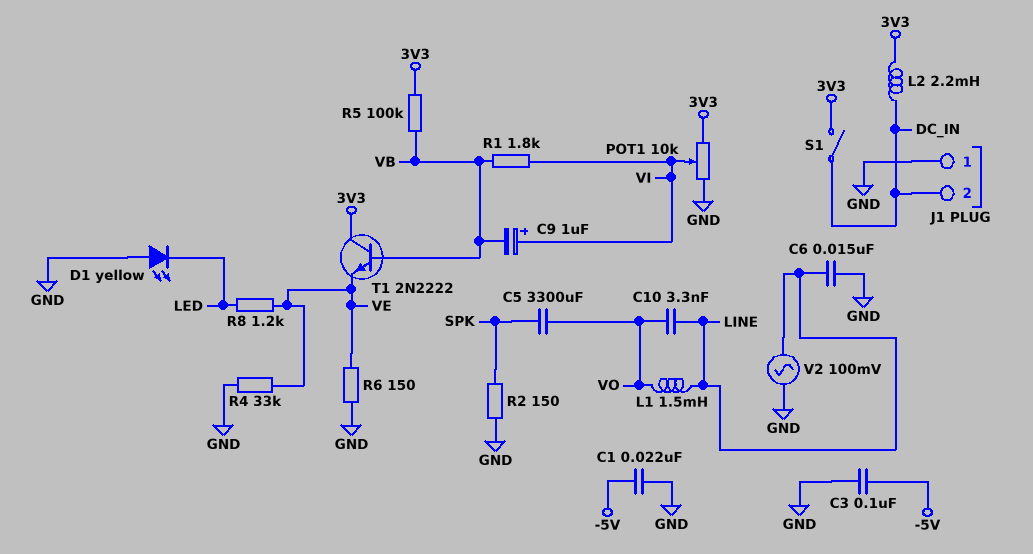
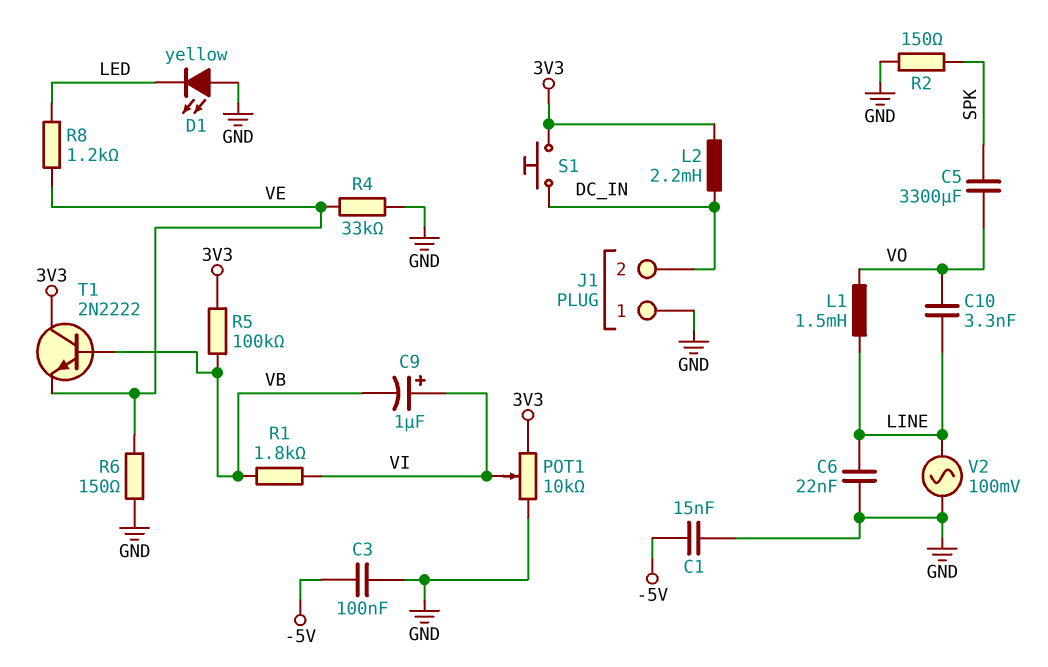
C1: 22nF (-5V, GND) -> 15nF (-5V, GND)
C6: 15nF (GND, LINE) -> 22nF (GND, LINE)
S1: switch (3V3, DC_IN) -> button (3V3, DC_IN)

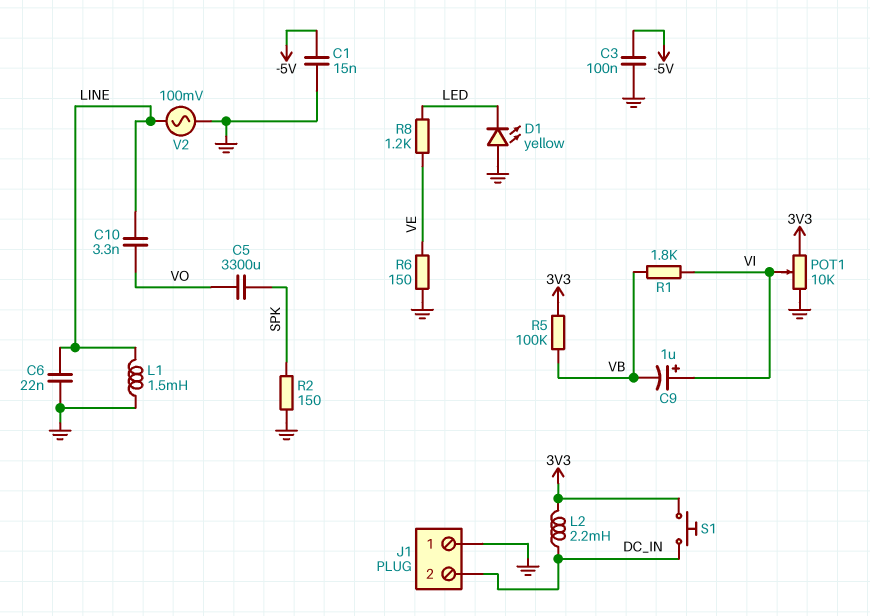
L1: 1.5mH (LINE, VO) -> 1.5mH (GND, LINE)
R4: 33k (GND, VE) -> none
T1: NPN 2N2222 (B VB, C 3V3, E VE) -> none

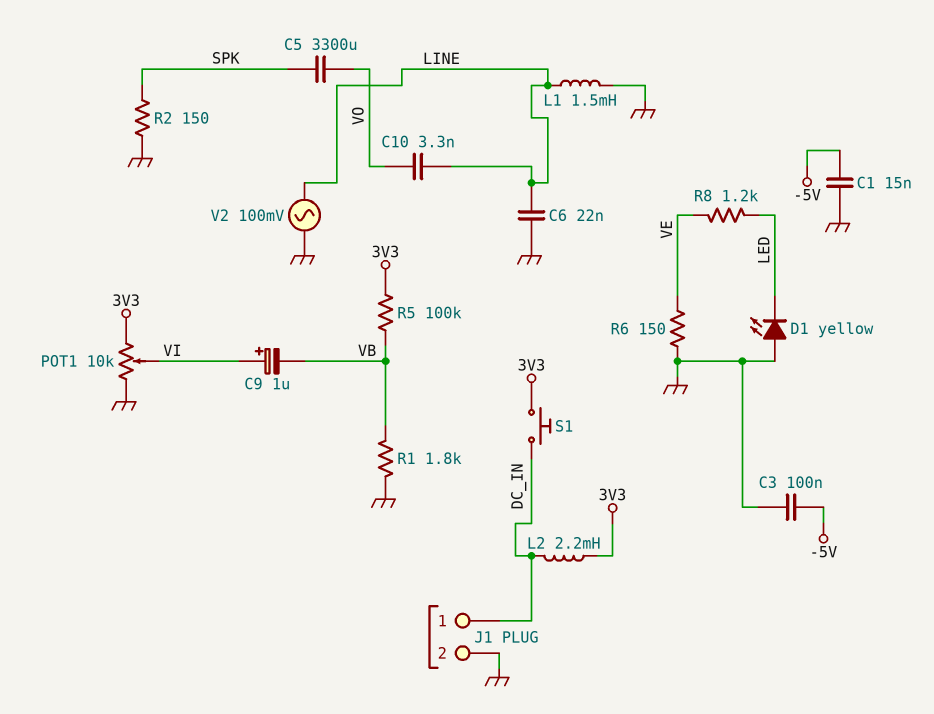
J1 pin 1: GND -> DC_IN
J1 pin 2: DC_IN -> GND
R1: 1.8k (VB, VI) -> 1.8k (GND, VB)

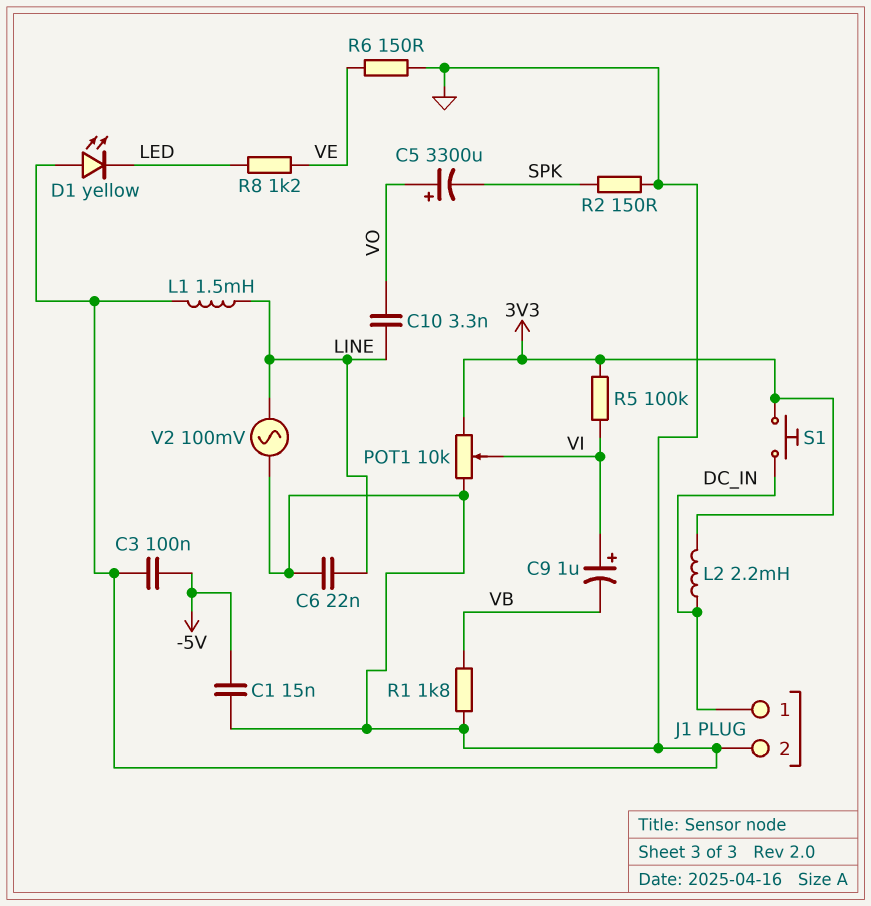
C5: 3300uF (SPK, VO) -> 3300uF (plus VO, minus SPK)
R5: 100k (3V3, VB) -> 100k (3V3, VI)

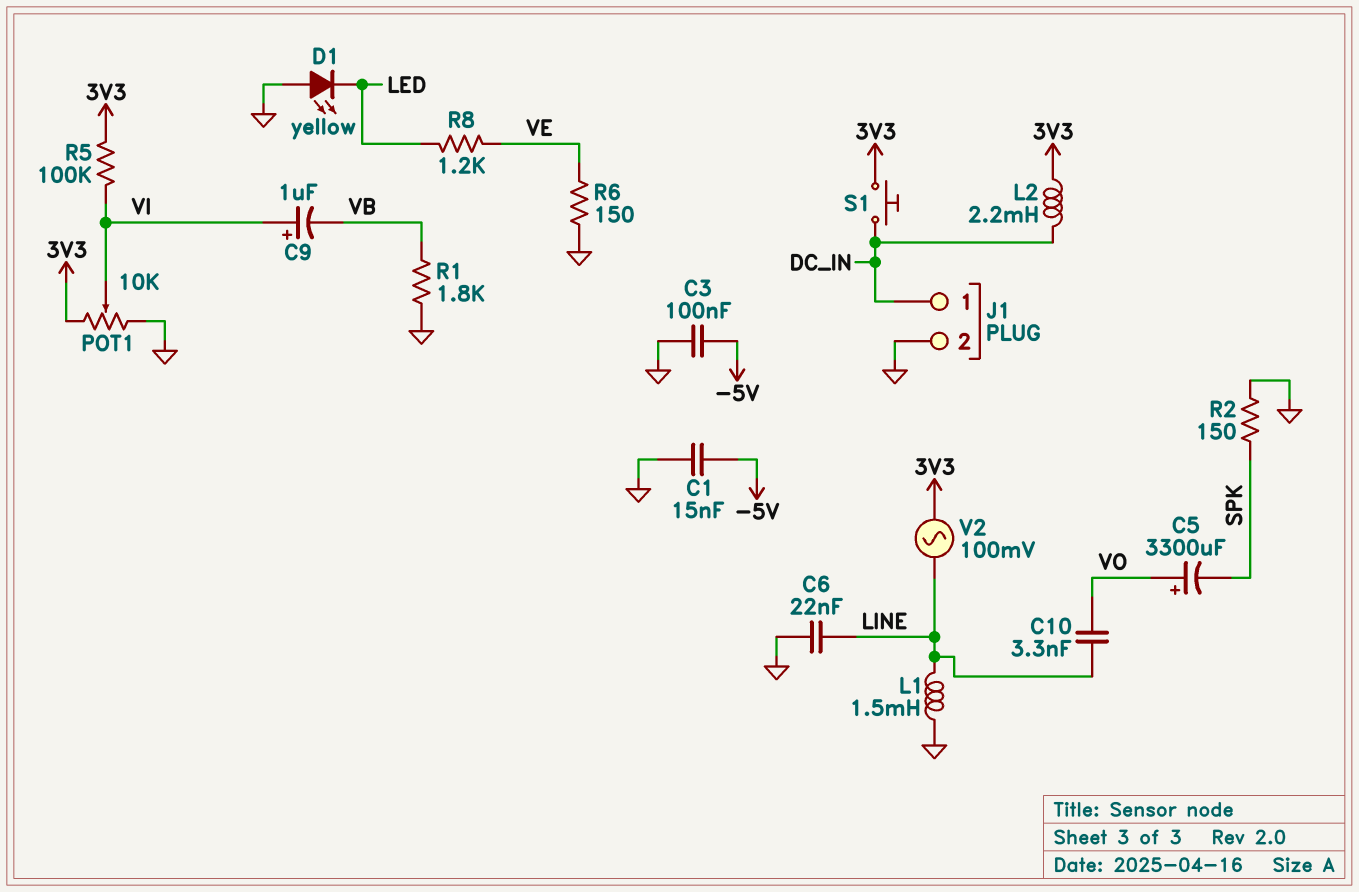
V2: AC 100mV (GND, LINE) -> AC 100mV (3V3, LINE)

